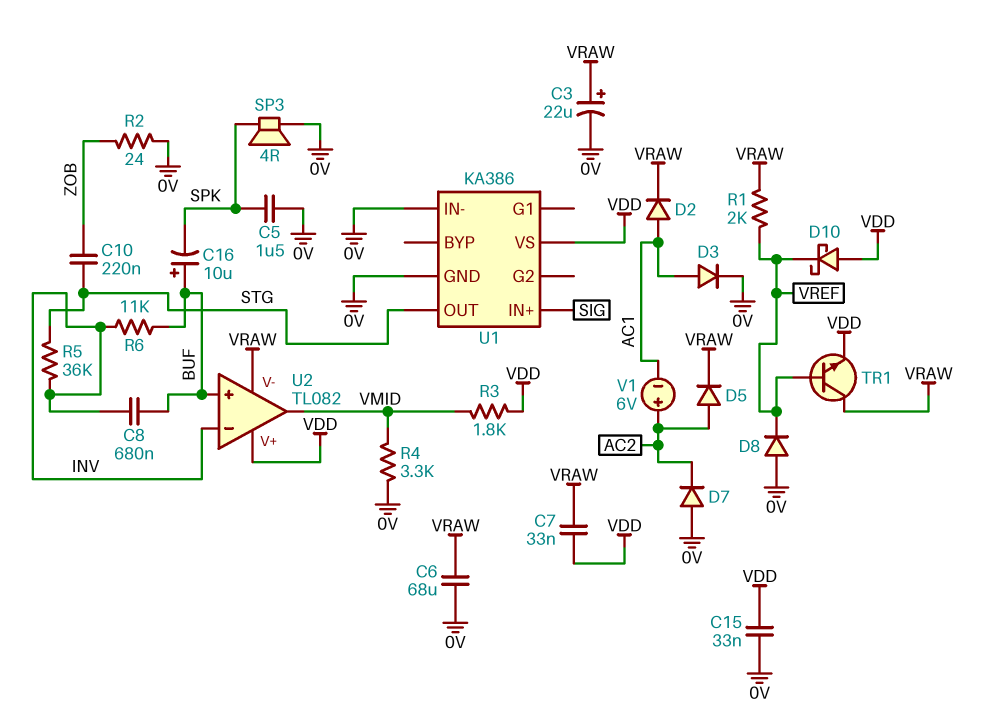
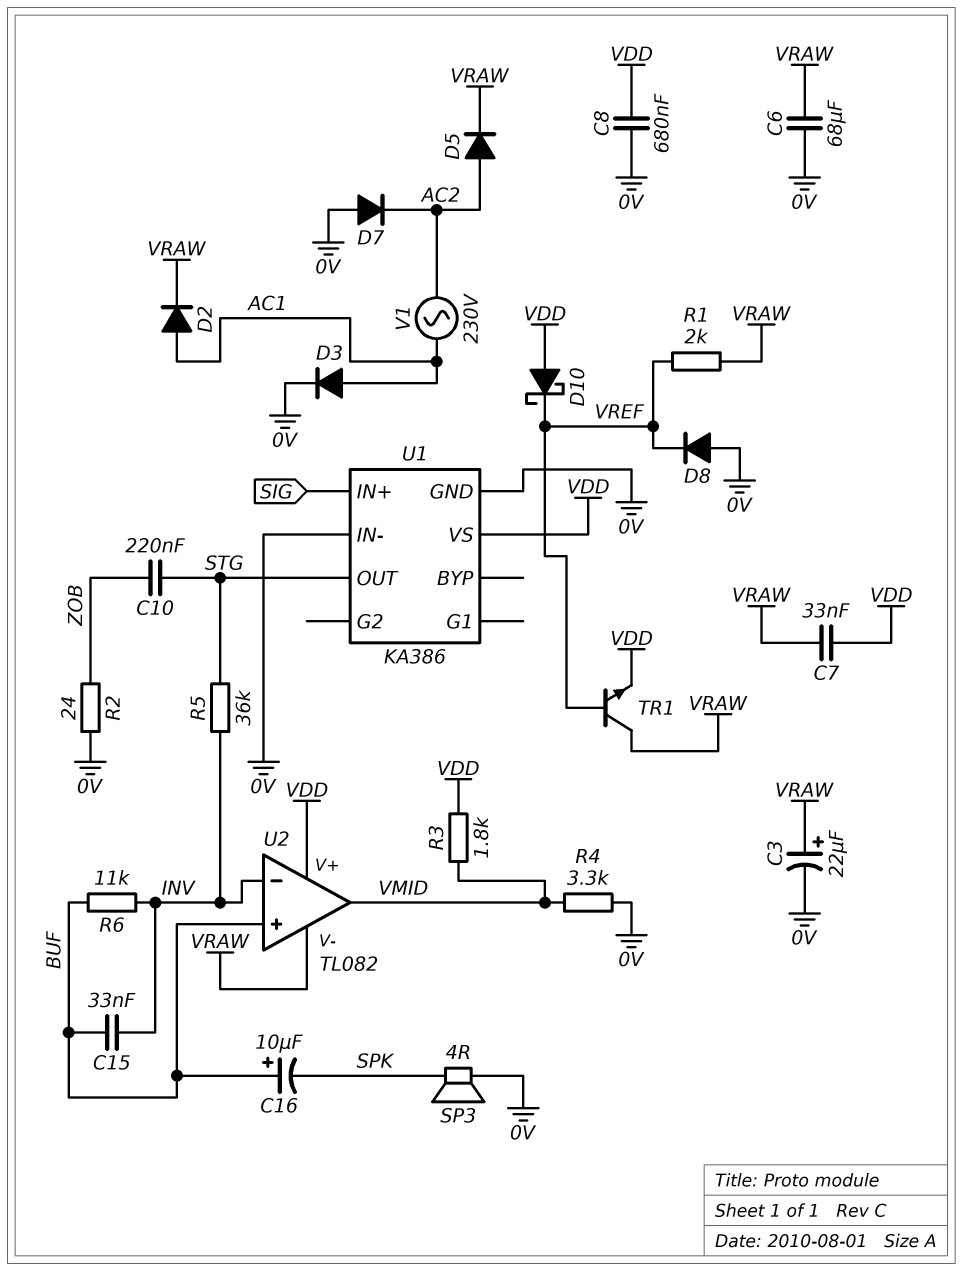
C5: 1.5uF (0V, SPK) -> none
C8: 680nF (BUF, INV) -> 680nF (0V, VDD)
C15: 33nF (0V, VDD) -> 33nF (BUF, INV)
V1: 6V (plus AC2, minus AC1) -> AC 230V (AC1, AC2)

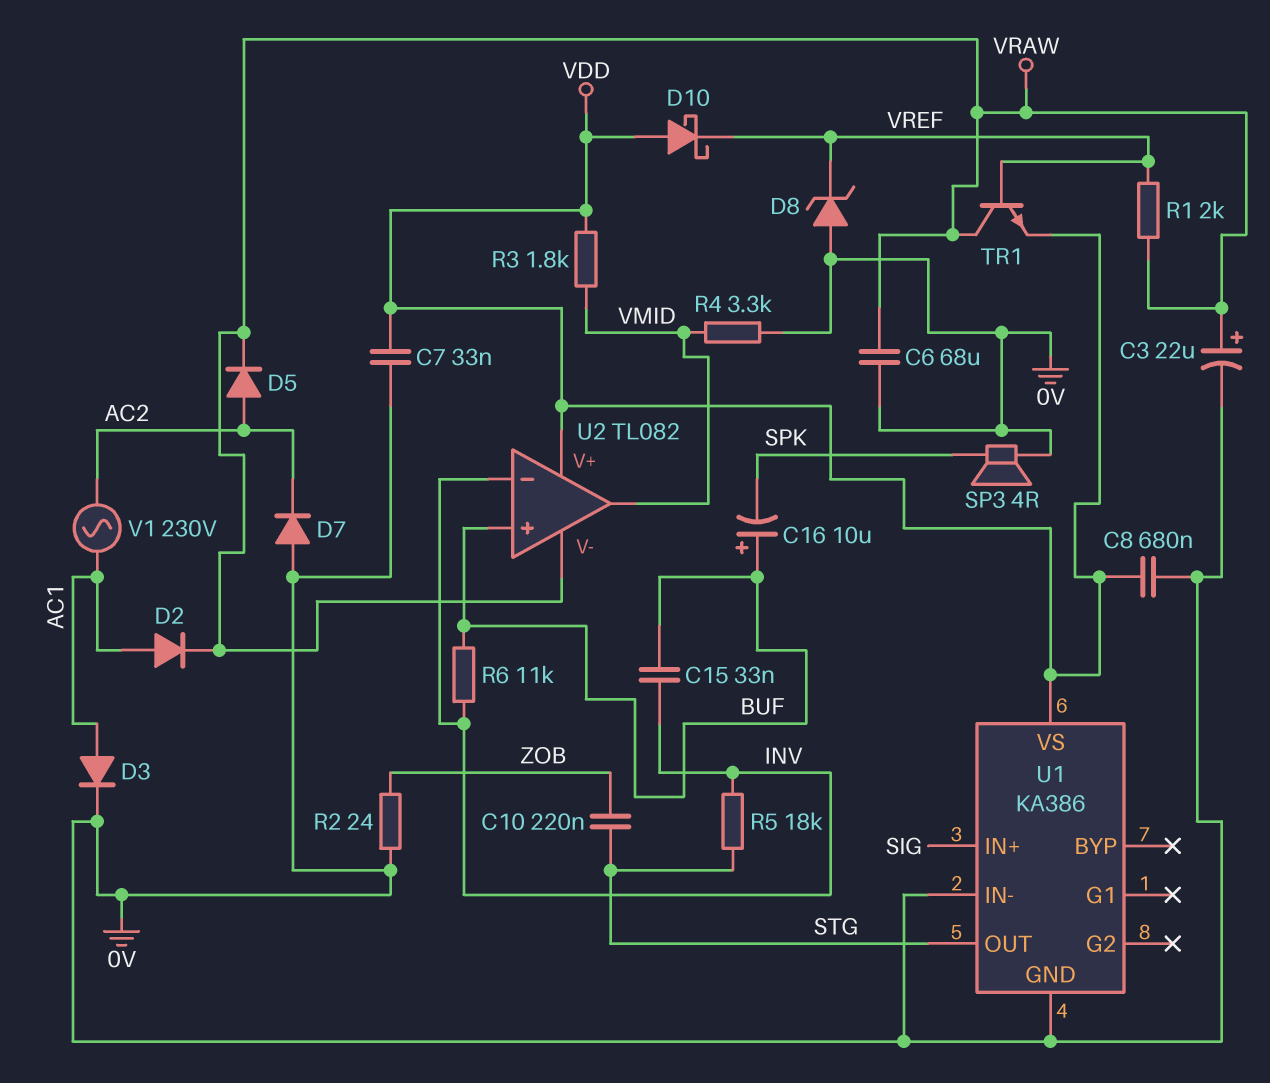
C7: 33nF (VDD, VRAW) -> 33nF (0V, VDD)
D8: diode (A 0V, K VREF) -> zener (A 0V, K VREF)
R5: 36k (INV, STG) -> 18k (INV, STG)

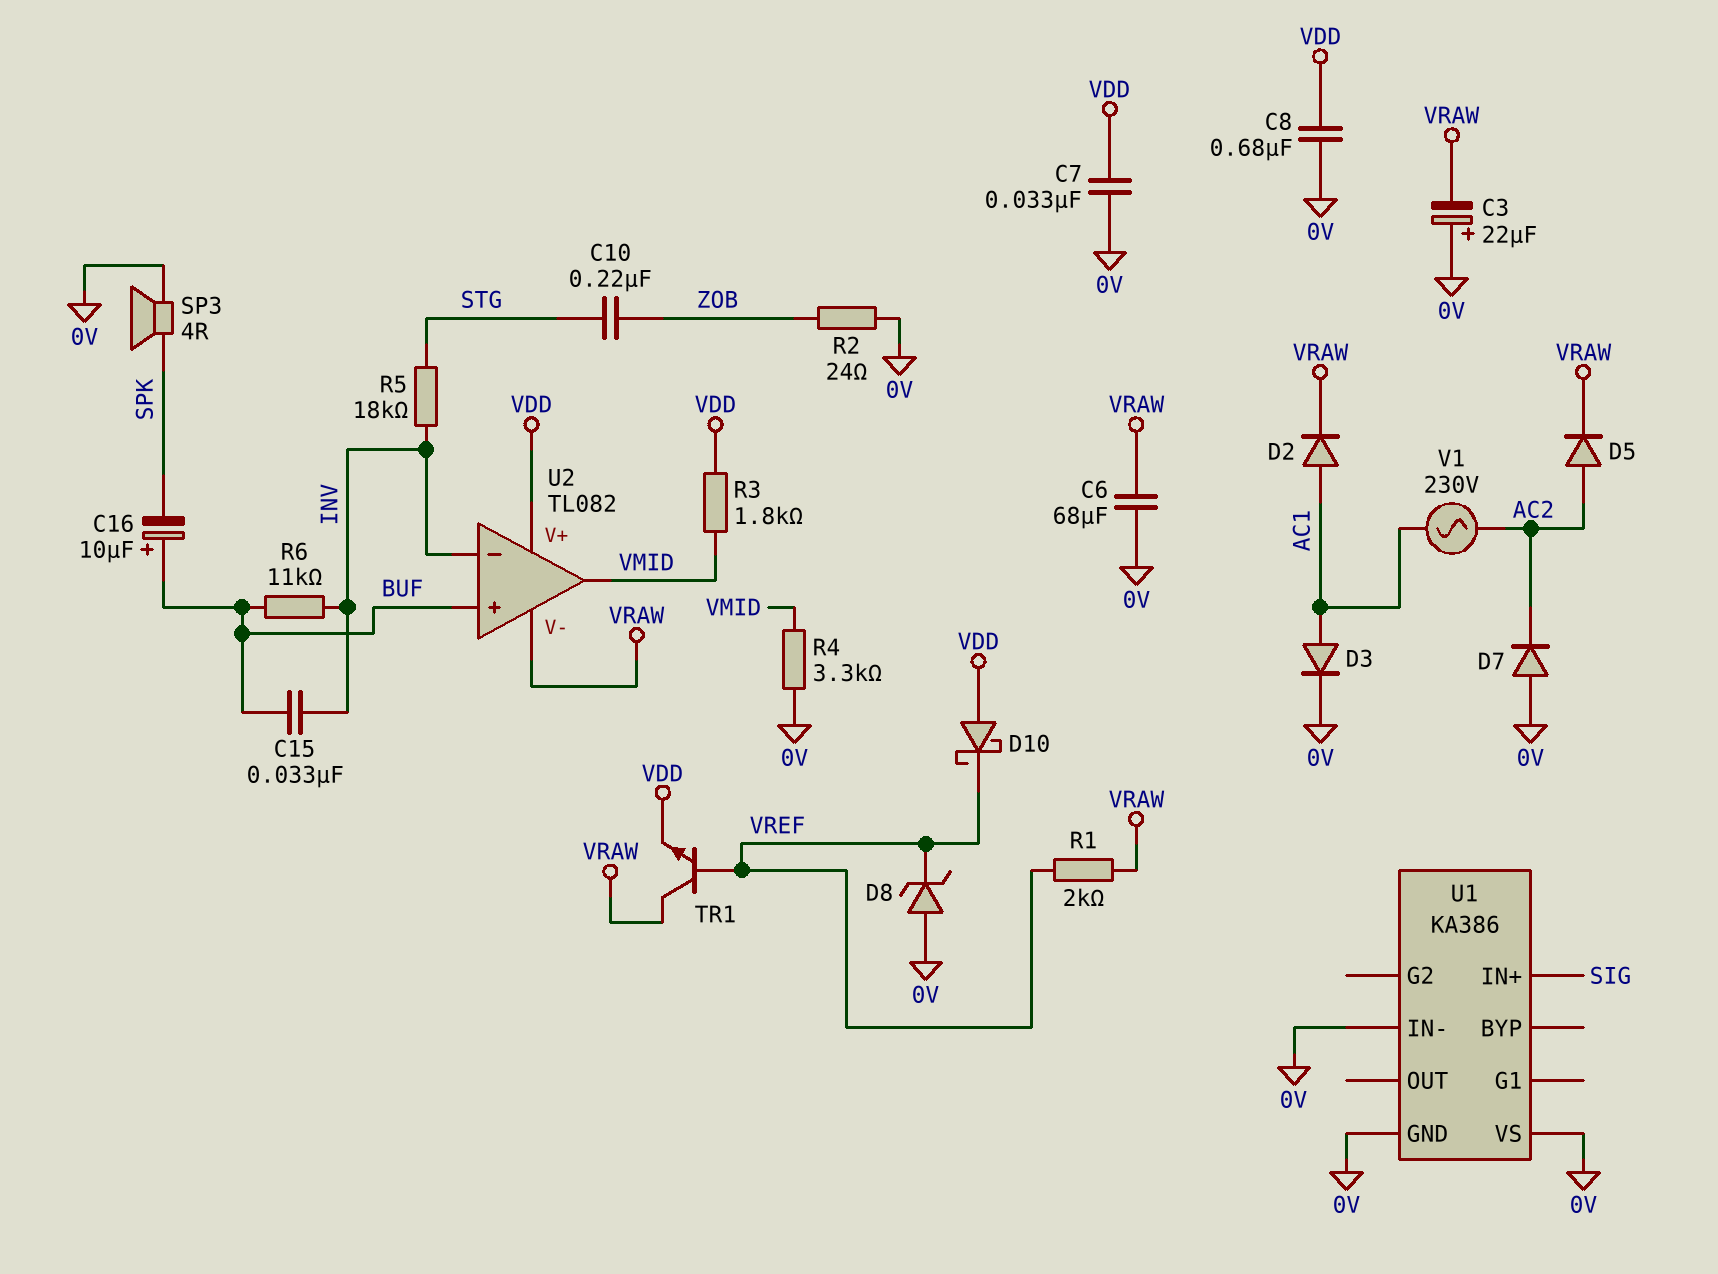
C3: 22uF (plus VRAW, minus 0V) -> 22uF (plus 0V, minus VRAW)
U1 pin OUT: STG -> none
U1 pin VS: VDD -> 0V

